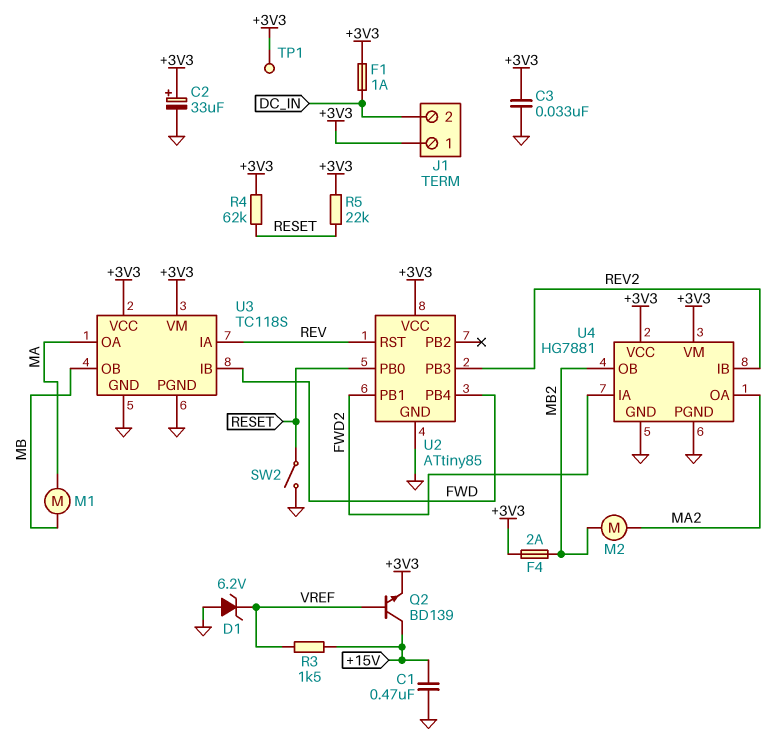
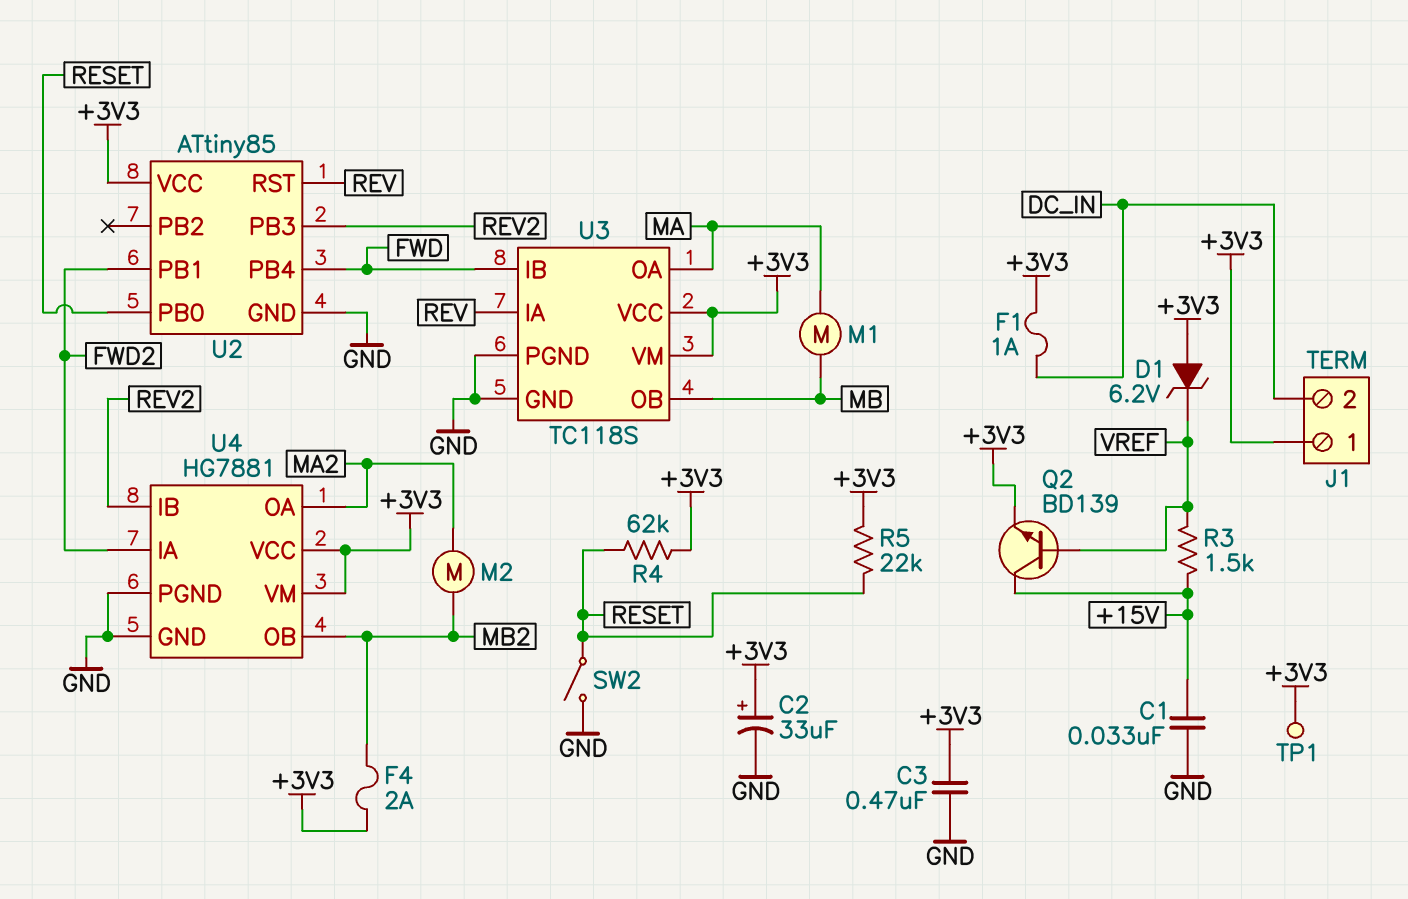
C1: 470nF (+15V, GND) -> 33nF (+15V, GND)
C3: 33nF (+3V3, GND) -> 470nF (+3V3, GND)
D1: zener 6.2V (A GND, K VREF) -> zener 6.2V (A +3V3, K VREF)

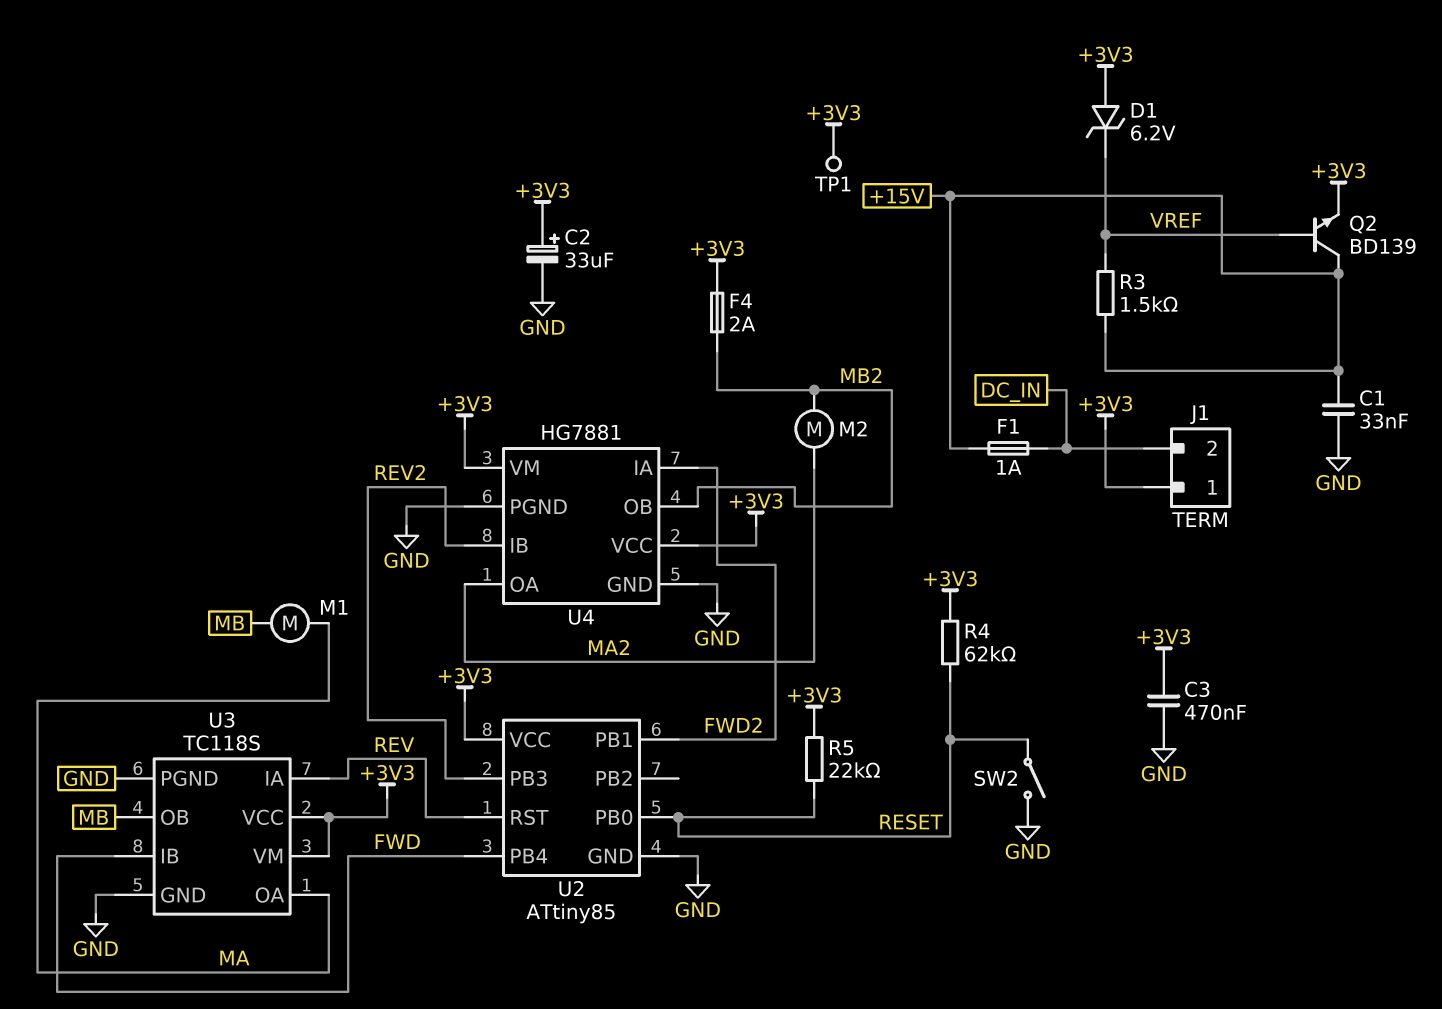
F1: 1A (+3V3, DC_IN) -> 1A (+15V, DC_IN)

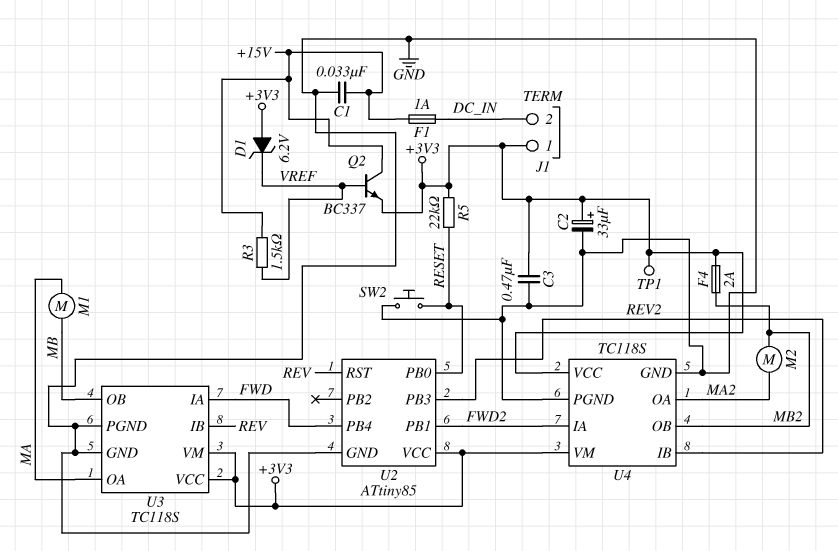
Q2: NPN BD139 (B VREF, C +15V, E +3V3) -> NPN BC337 (B VREF, C +15V, E +3V3)
R4: 62k (+3V3, RESET) -> none
SW2: switch (GND, RESET) -> button (GND, RESET)
U3 pin IA: REV -> FWD
U3 pin IB: FWD -> REV
U4: HG7881 -> TC118S

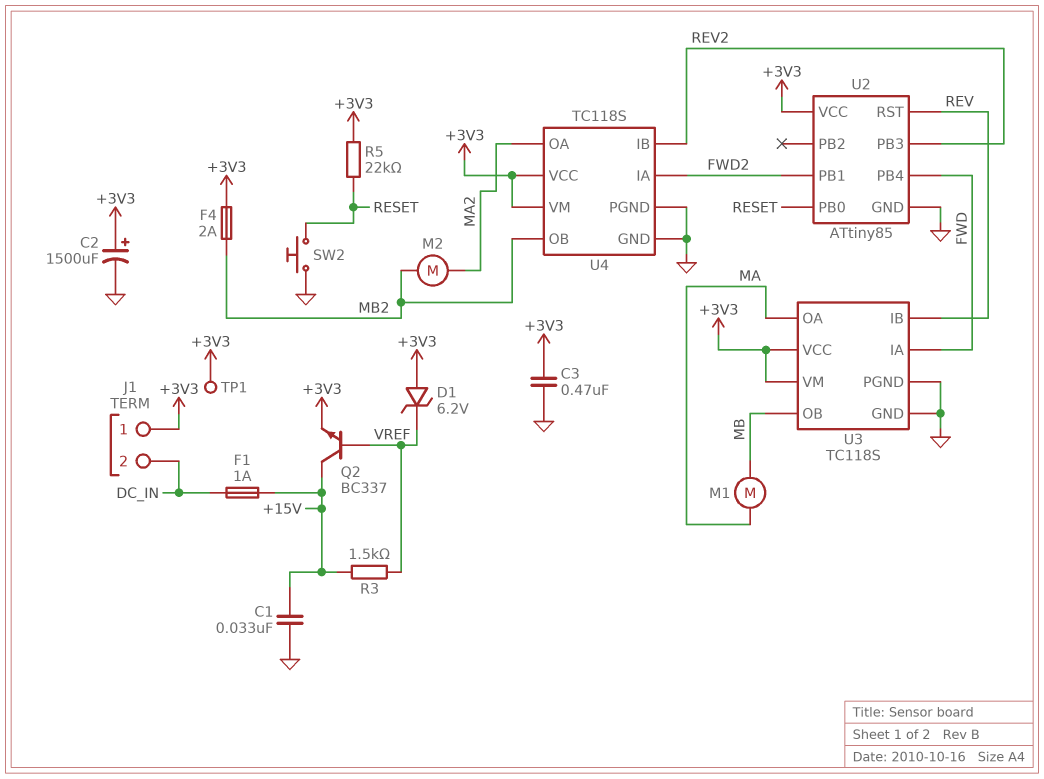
C2: 33uF (plus +3V3, minus GND) -> 1500uF (plus +3V3, minus GND)

